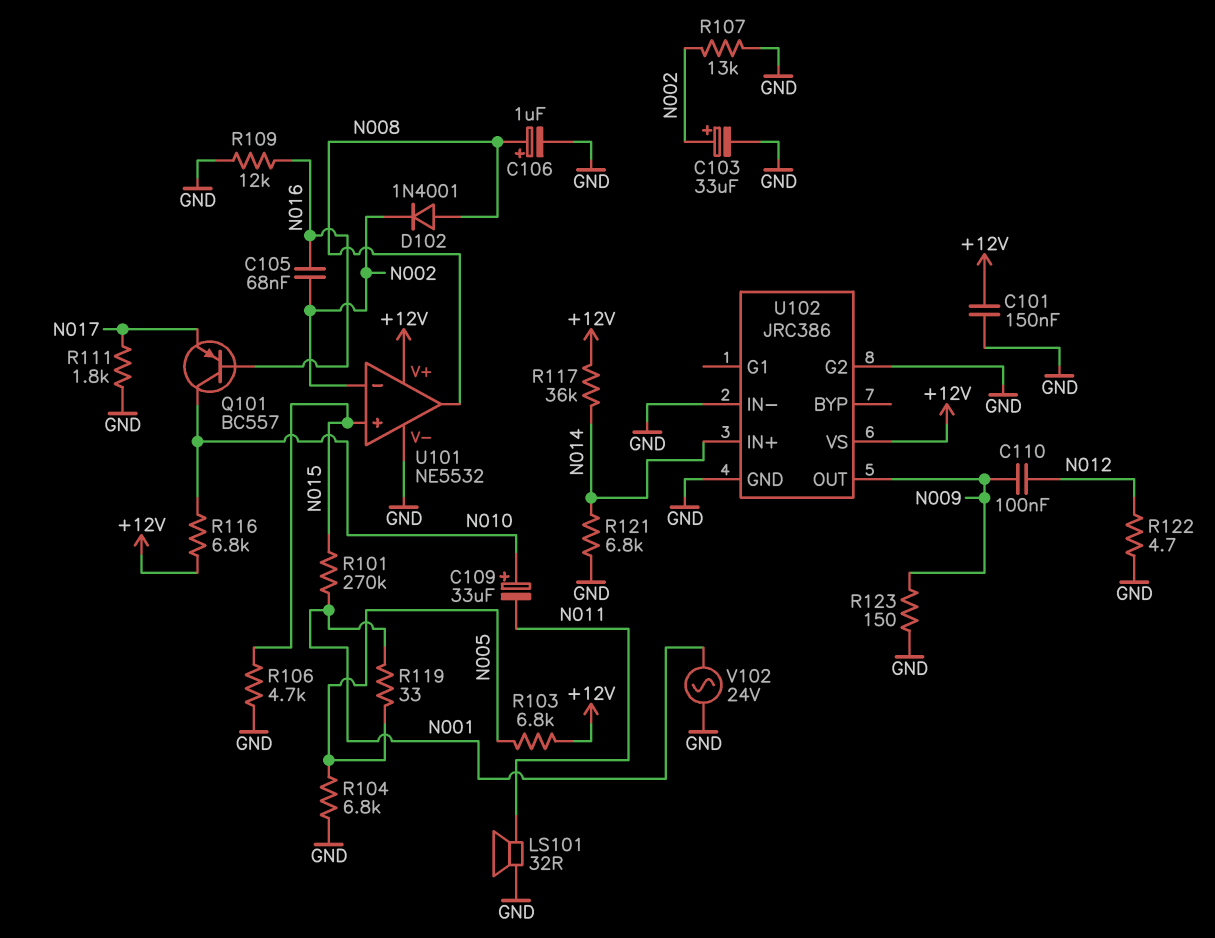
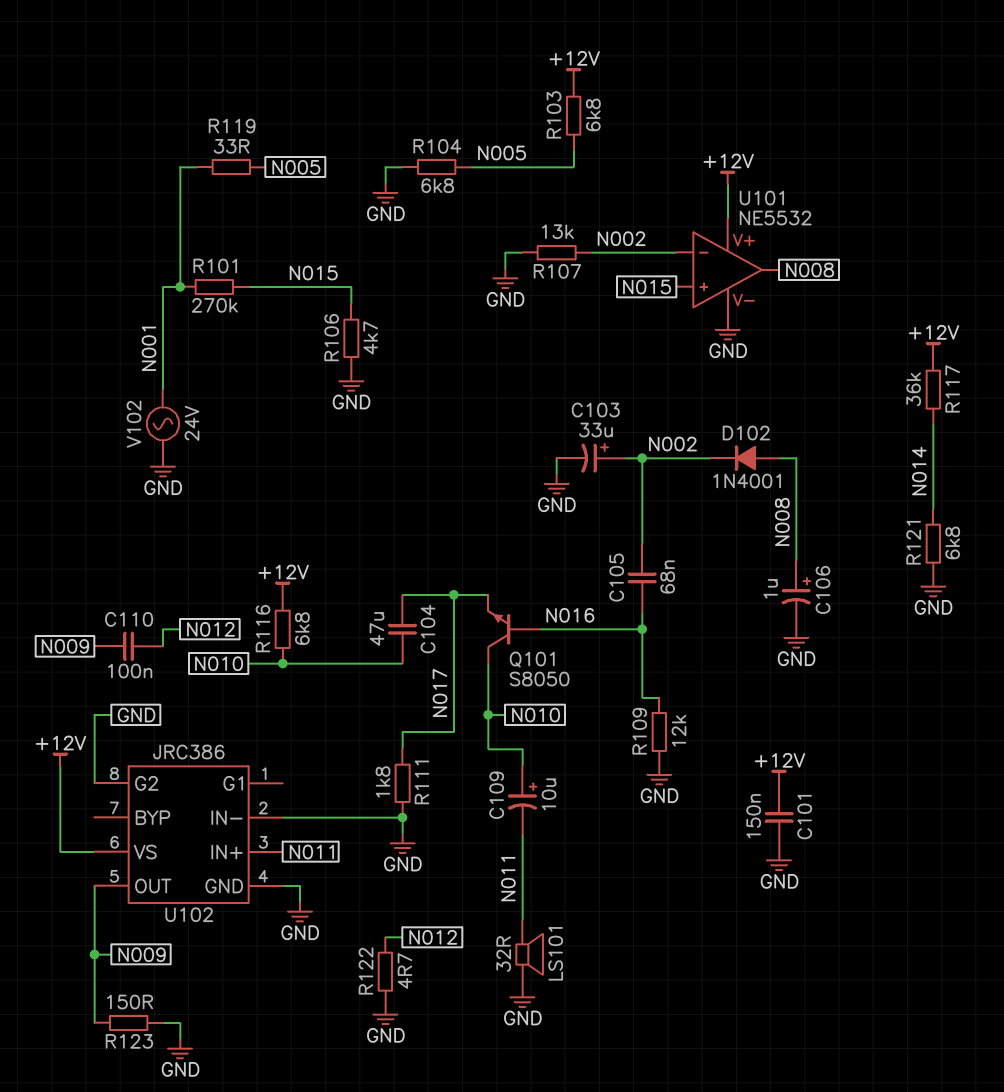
C104: none -> 47uF (N010, N017)
C109: 33uF (plus N010, minus N011) -> 10uF (plus N010, minus N011)
Q101: PNP BC557 (B N016, C N010, E N017) -> NPN S8050 (B N016, C N010, E N017)
U102 pin IN+: N014 -> N011

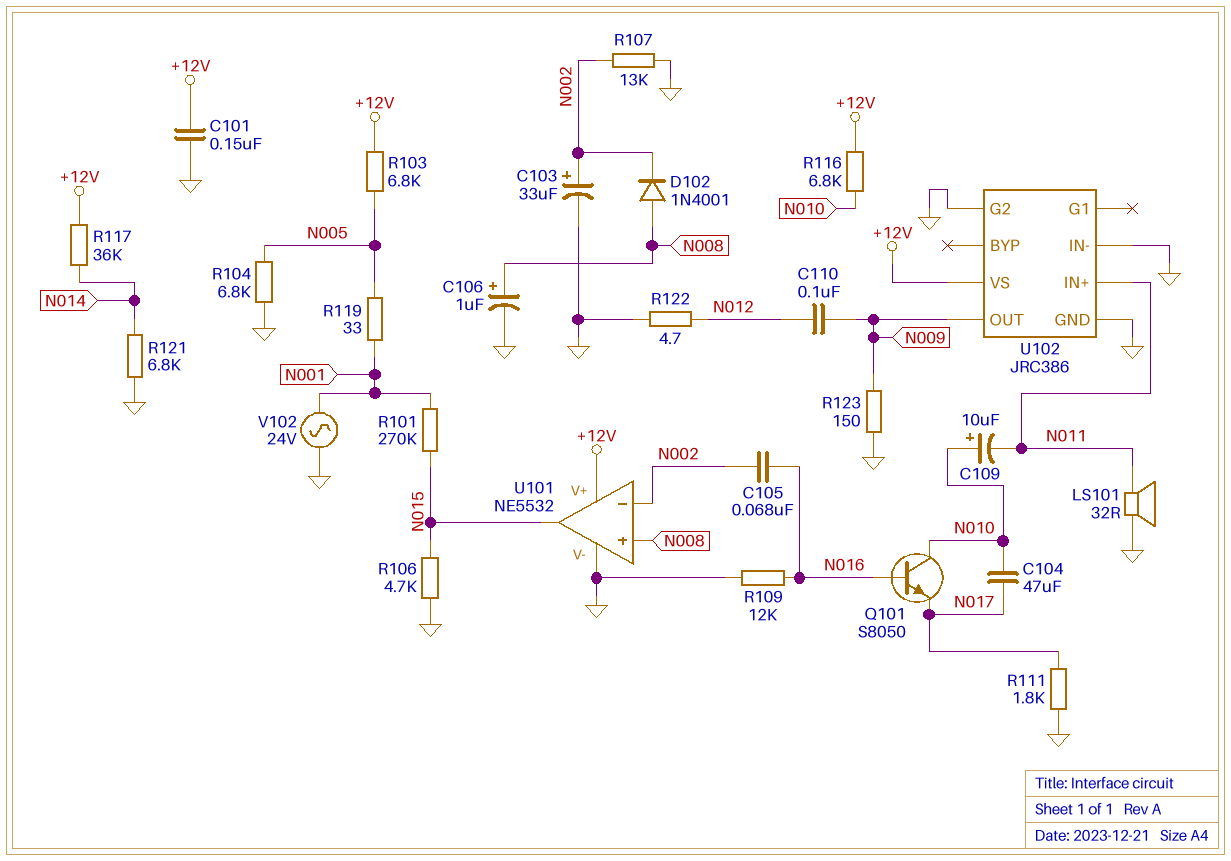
U101 pin in+: N015 -> N008
U101 pin out: N008 -> N015

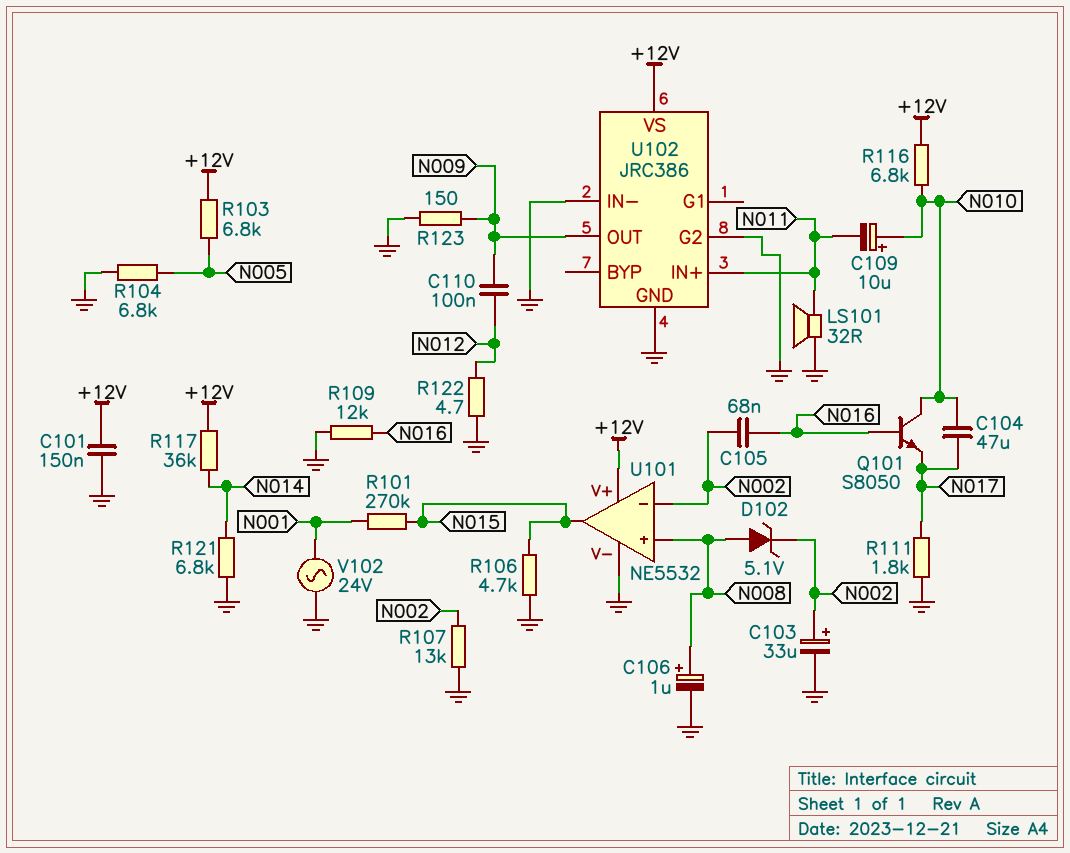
D102: diode 1N4001 (A N008, K N002) -> zener 5.1V (A N008, K N002)
R119: 33 (N001, N005) -> none

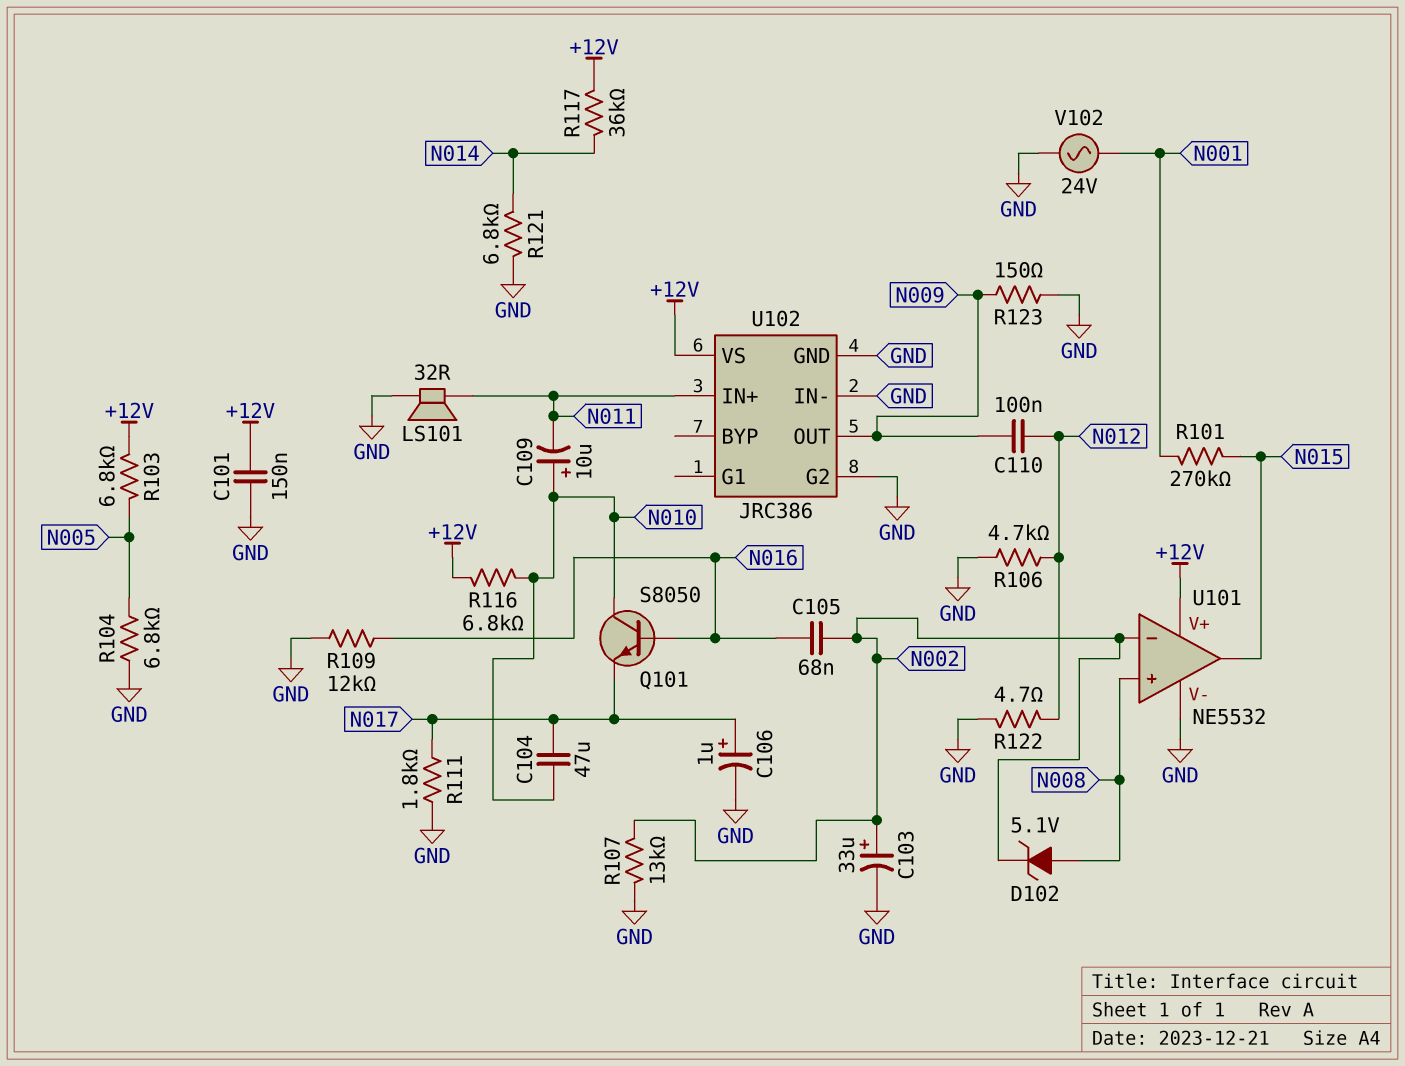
C106: 1uF (plus N008, minus GND) -> 1uF (plus N017, minus GND)
R106: 4.7k (GND, N015) -> 4.7k (GND, N012)

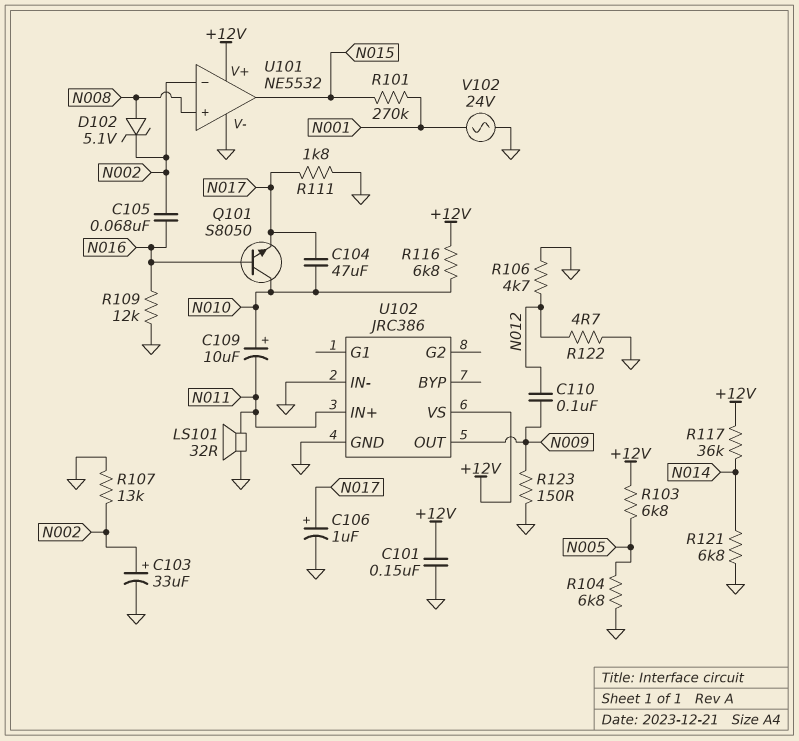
U102 pin G2: GND -> none

